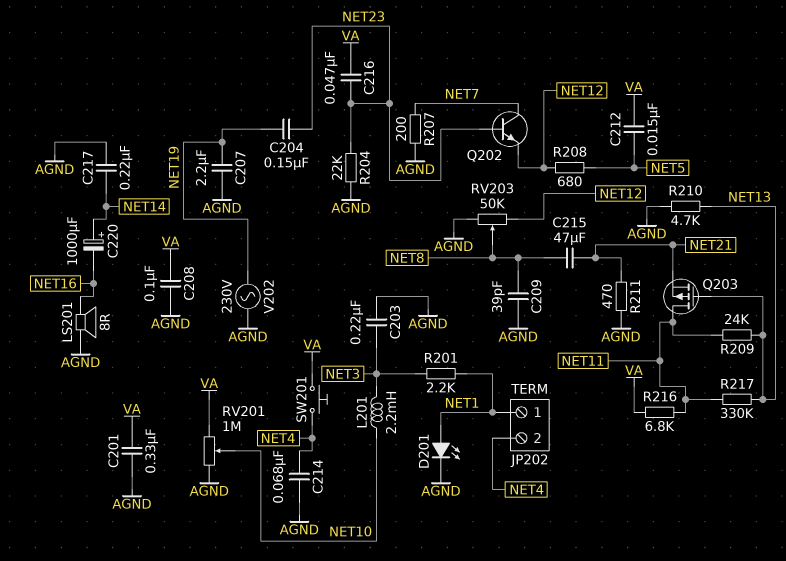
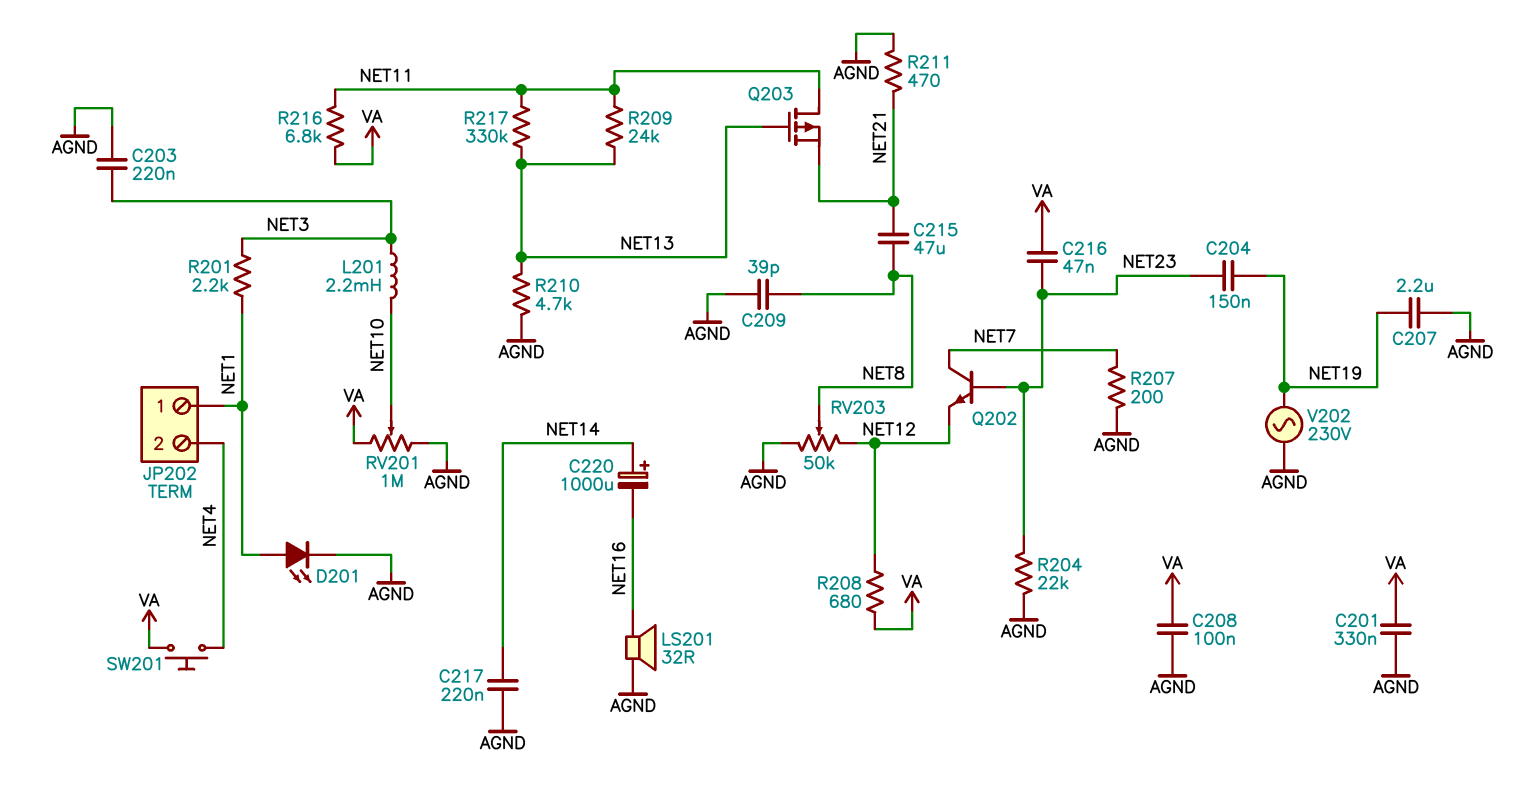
C212: 15nF (NET5, VA) -> none
C214: 68nF (AGND, NET4) -> none
LS201: speaker 8R (AGND, NET16) -> speaker 32R (AGND, NET16)
R208: 680 (NET5, NET12) -> 680 (NET12, VA)

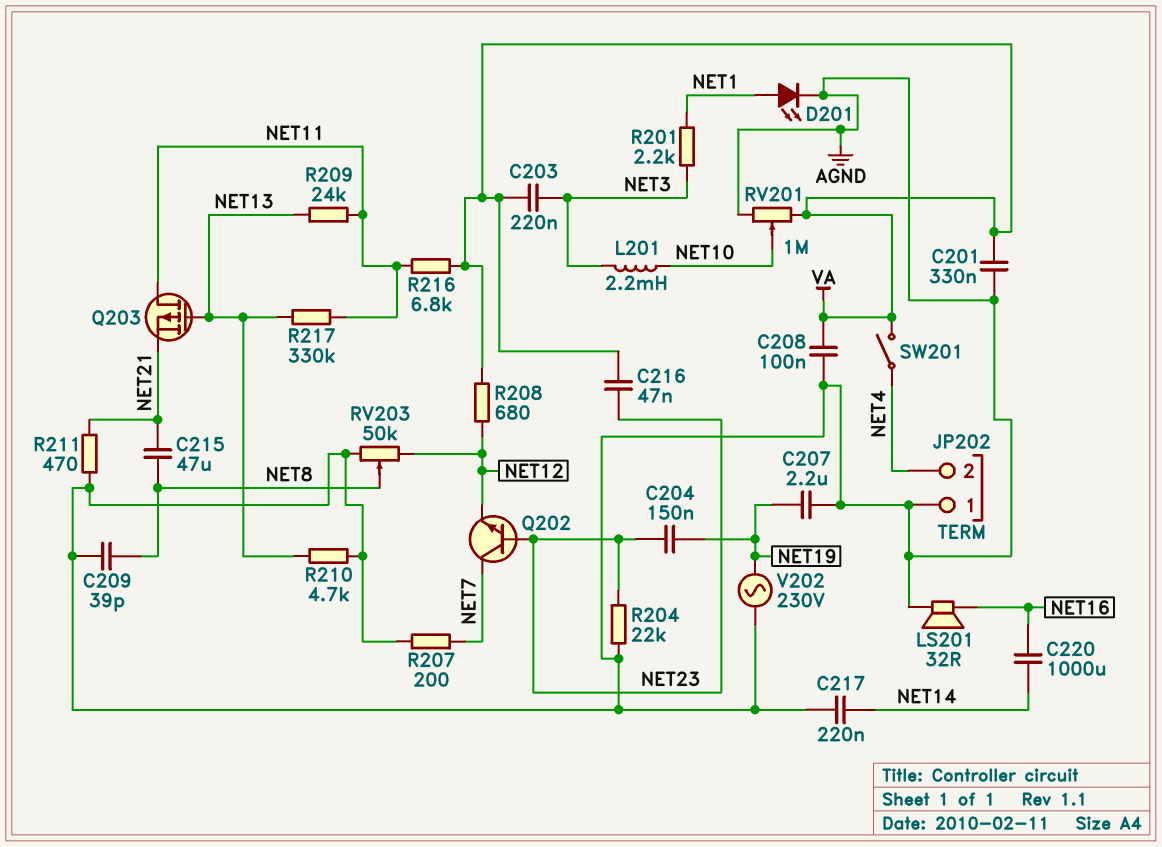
C203: 220nF (AGND, NET3) -> 220nF (NET3, VA)
C220: 1000uF (plus NET14, minus NET16) -> 1000uF (NET14, NET16)
JP202 pin 1: NET1 -> AGND
SW201: button (NET4, VA) -> switch (NET4, VA)

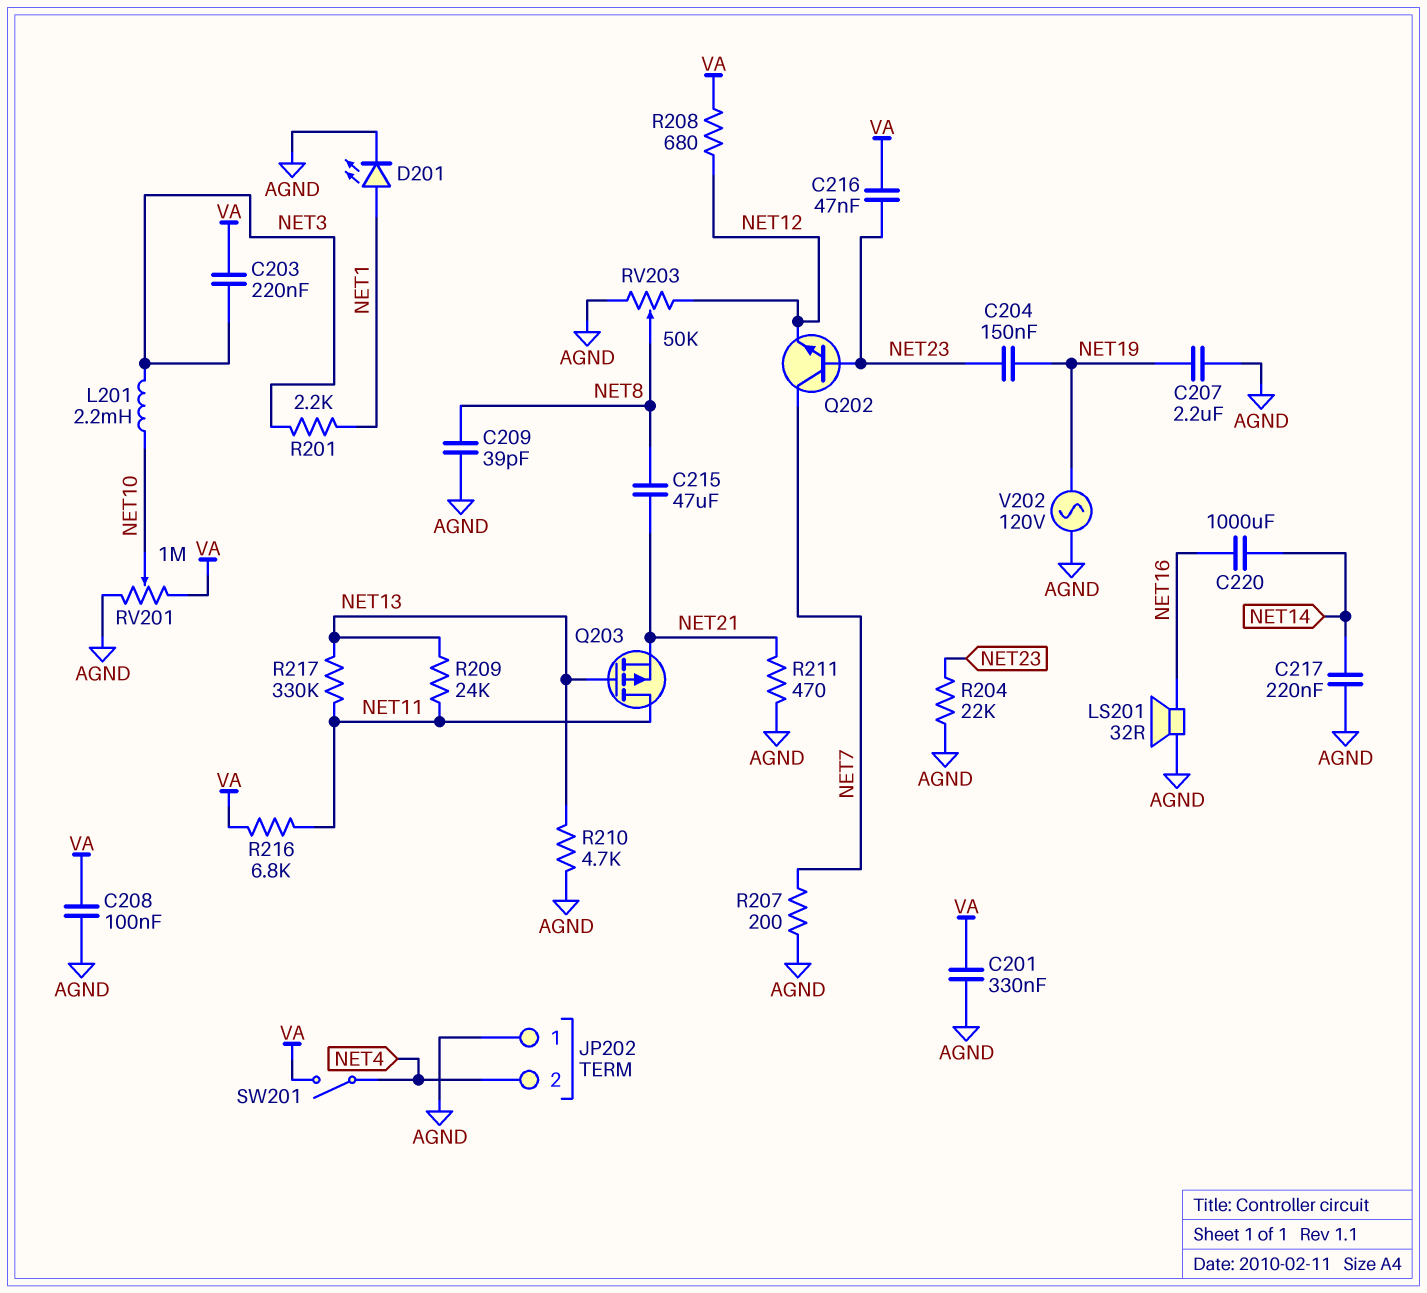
V202: AC 230V (AGND, NET19) -> AC 120V (AGND, NET19)

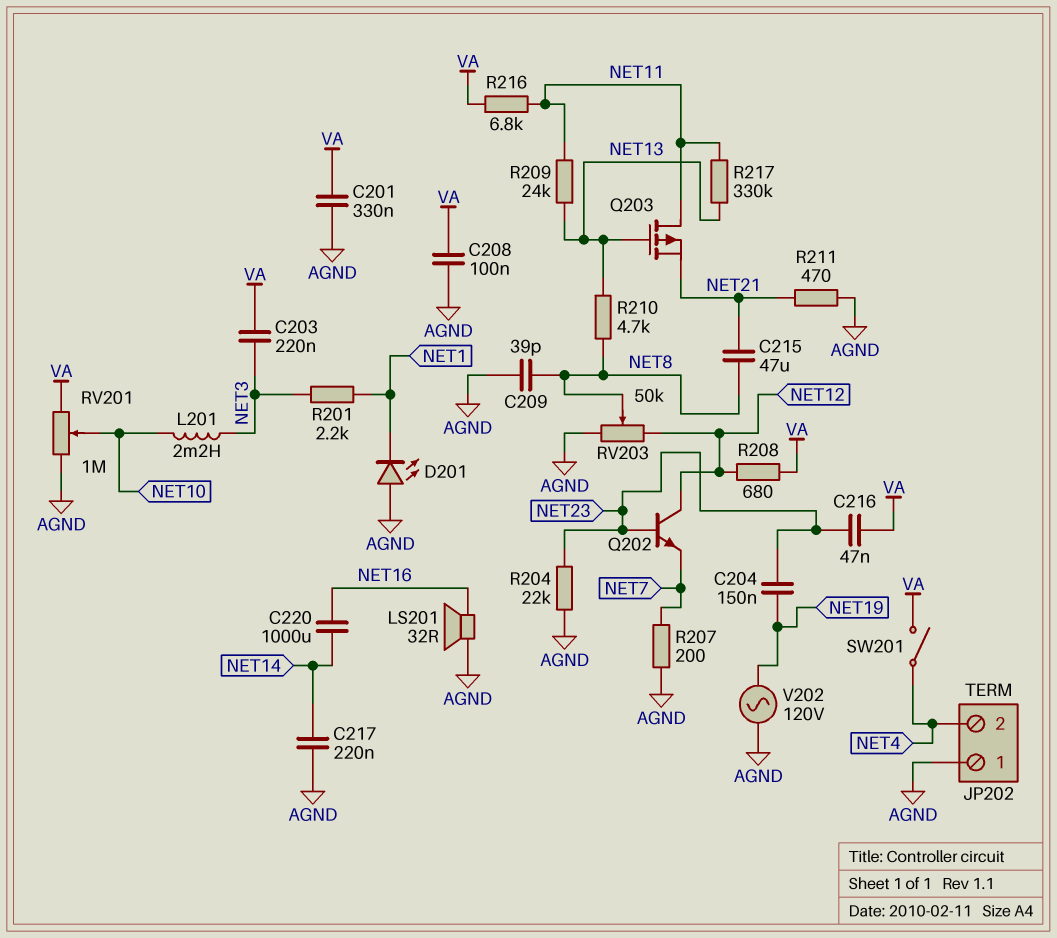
C207: 2.2uF (AGND, NET19) -> none
D201: LED (A NET1, K AGND) -> LED (A AGND, K NET1)
Q202: NPN (B NET23, C NET7, E NET12) -> NPN (B NET23, C NET12, E NET7)
R210: 4.7k (AGND, NET13) -> 4.7k (NET8, NET13)

